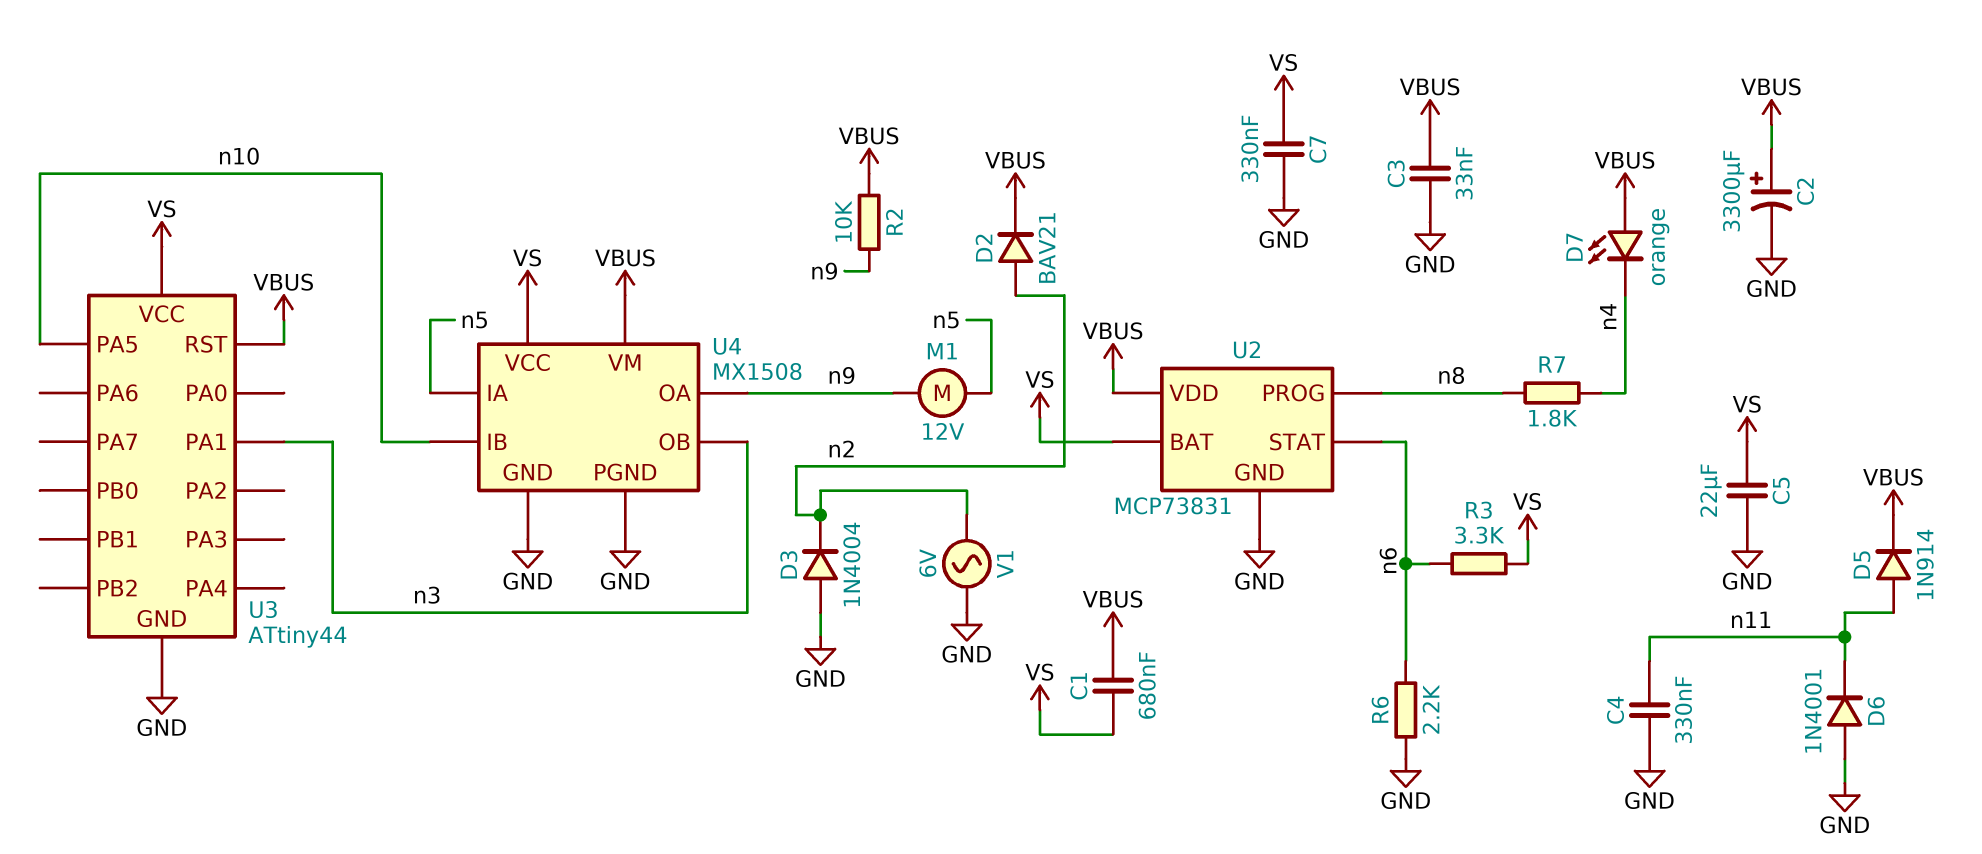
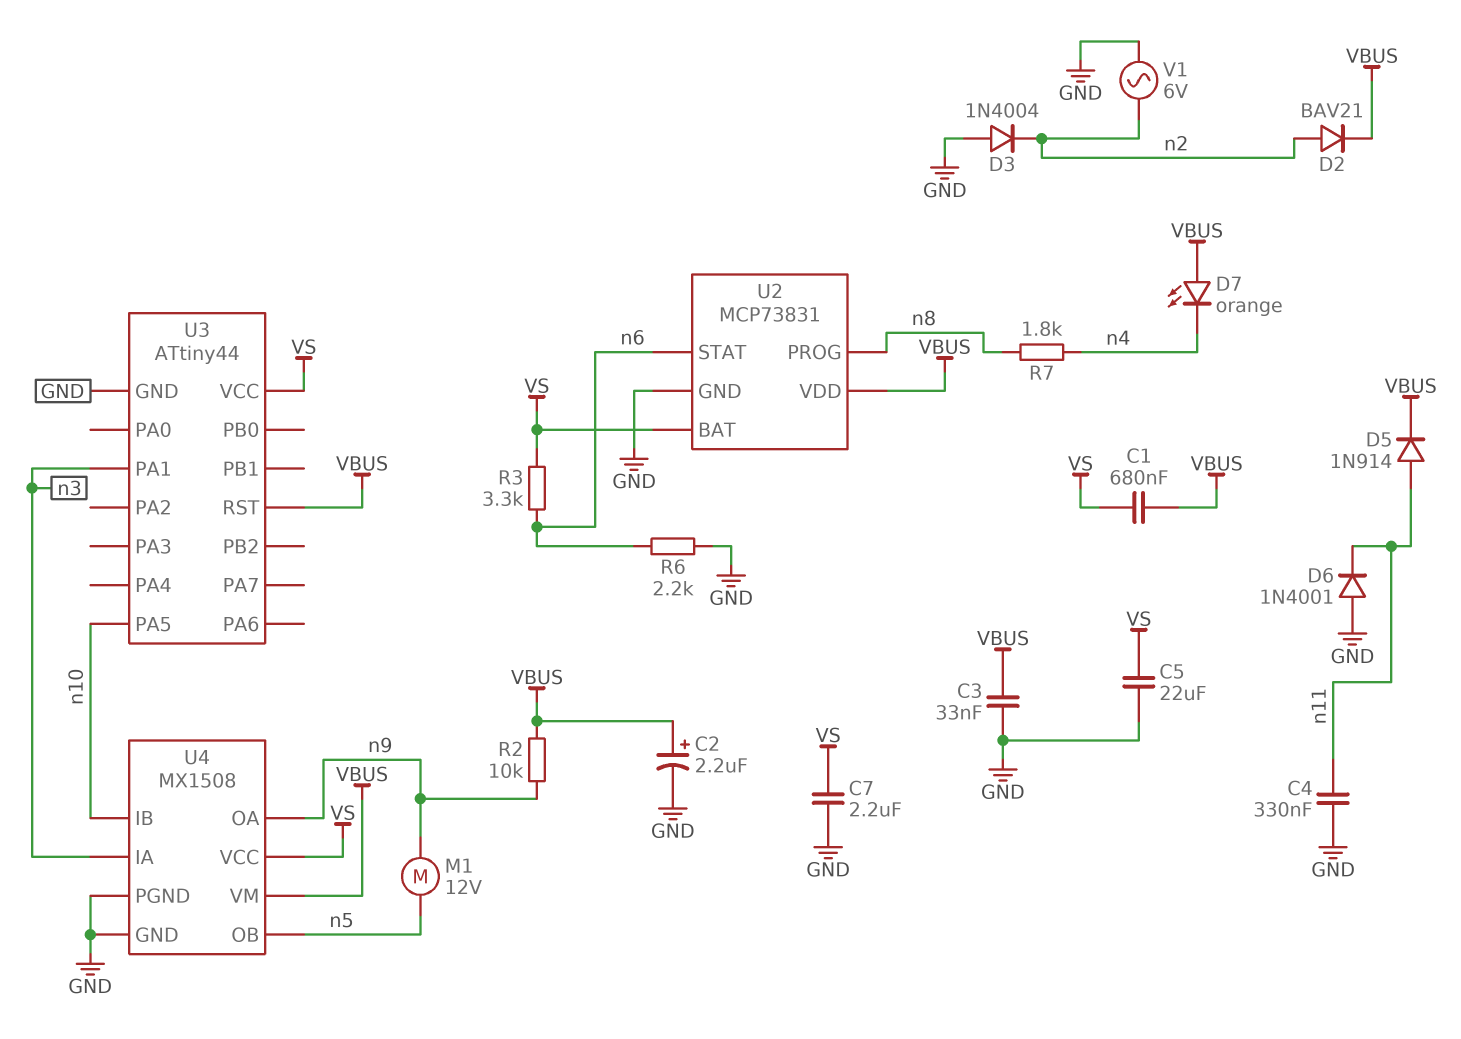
C2: 3300uF (plus VBUS, minus GND) -> 2.2uF (plus VBUS, minus GND)
C7: 330nF (GND, VS) -> 2.2uF (GND, VS)
U4 pin IA: n5 -> n3
U4 pin OB: n3 -> n5

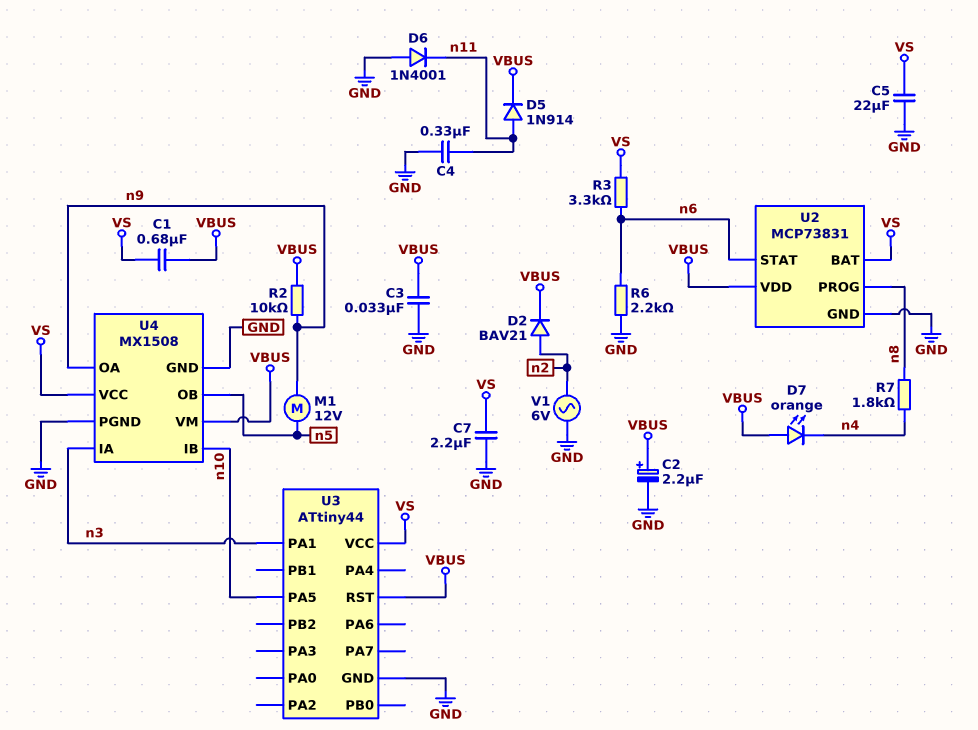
D3: diode 1N4004 (A GND, K n2) -> none

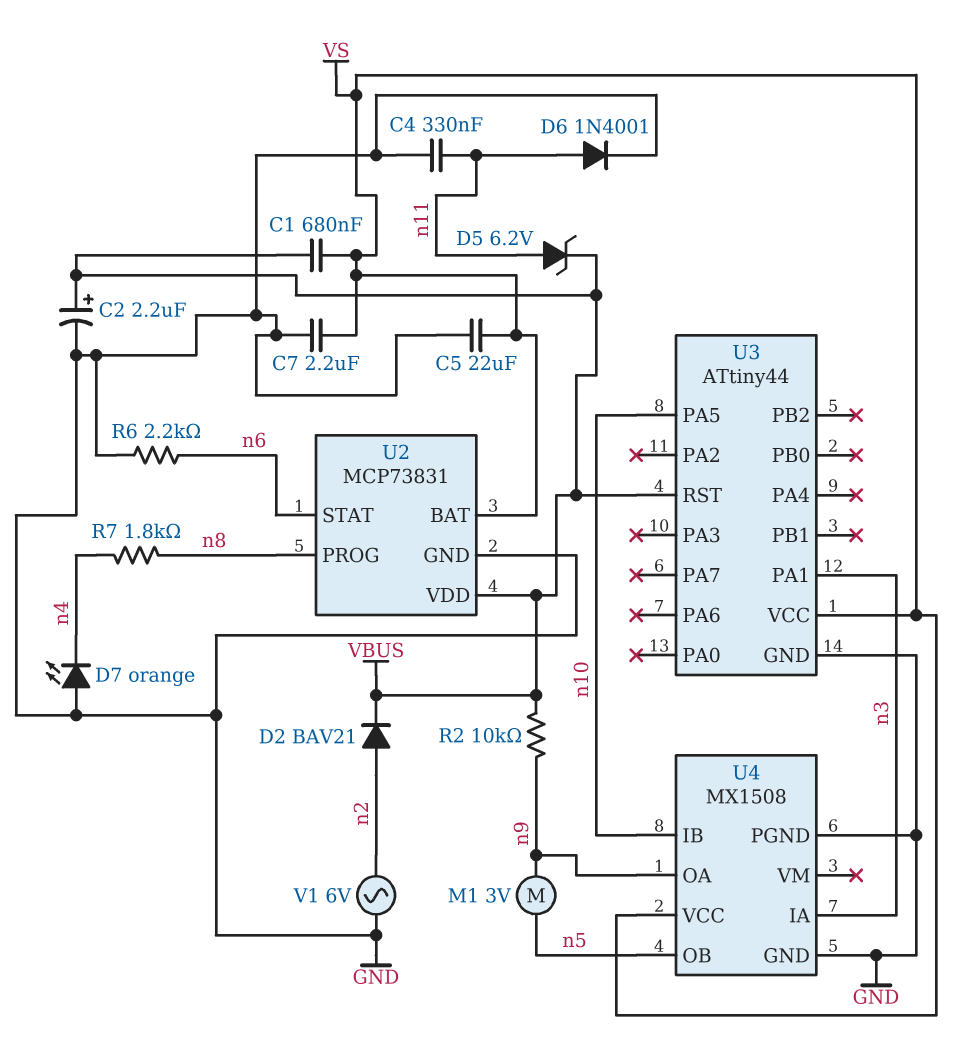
C3: 33nF (GND, VBUS) -> none
D5: diode 1N914 (A n11, K VBUS) -> zener 6.2V (A n11, K VBUS)
D6: diode 1N4001 (A GND, K n11) -> diode 1N4001 (A n11, K GND)
D7: LED orange (A VBUS, K n4) -> LED orange (A GND, K n4)
M1: motor 12V (n5, n9) -> motor 3V (n5, n9)
R3: 3.3k (VS, n6) -> none
U4 pin VM: VBUS -> none

